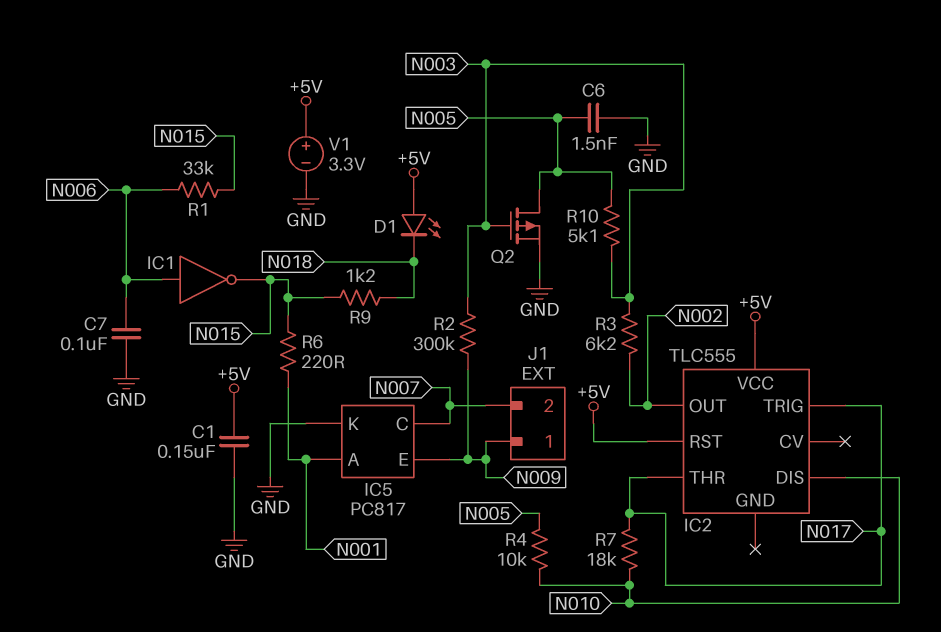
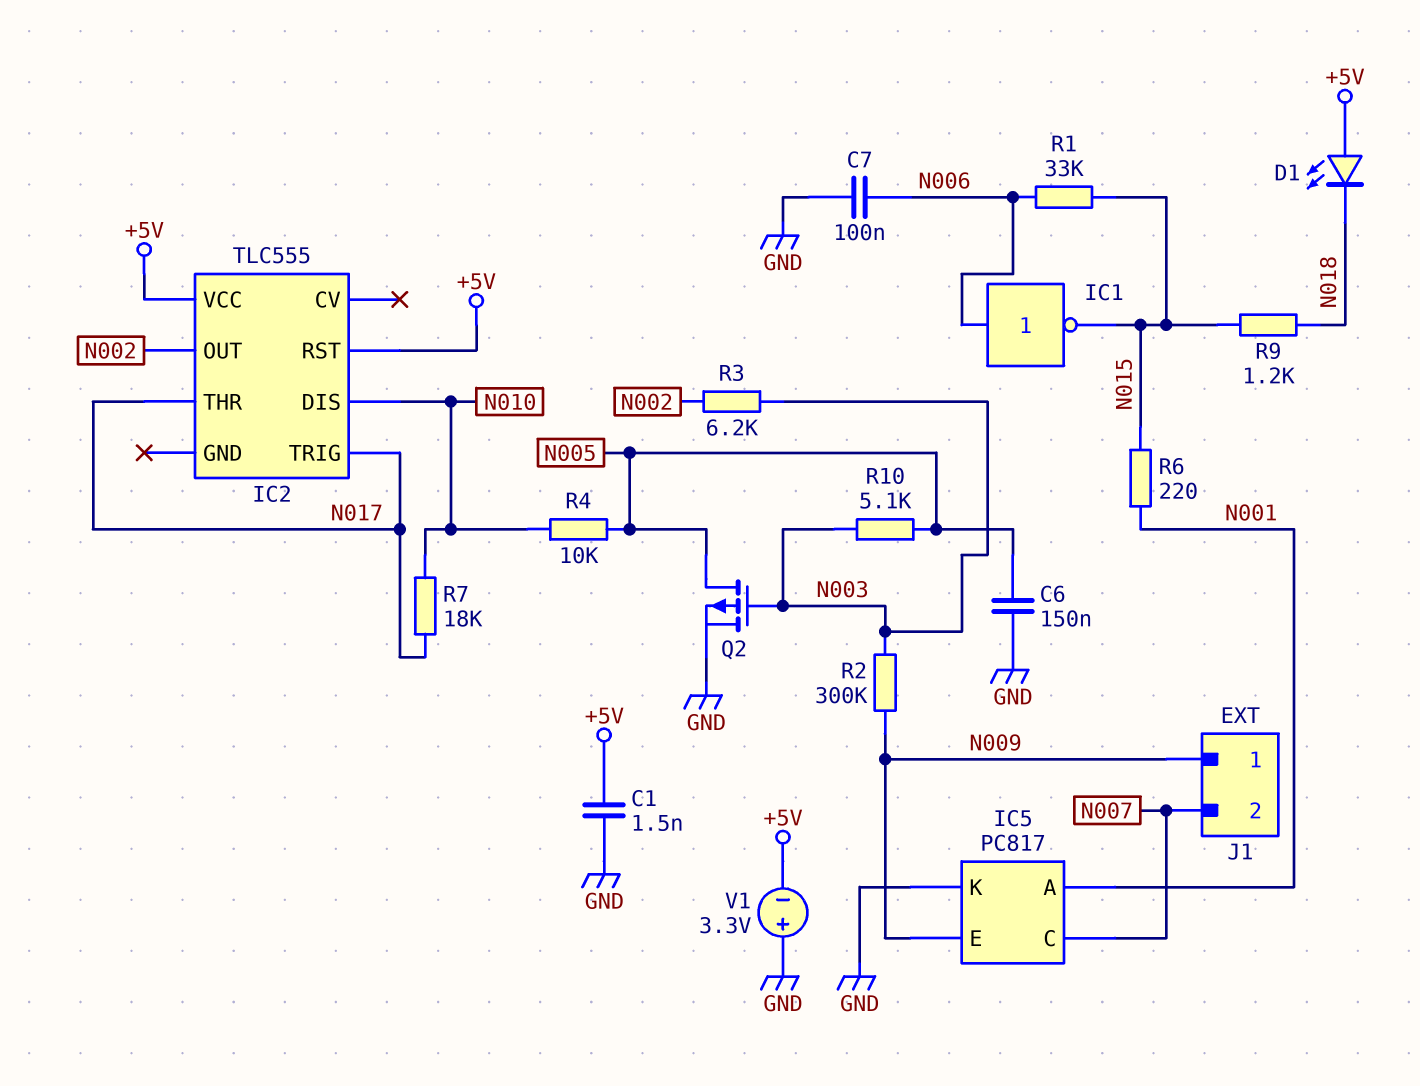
C1: 150nF (+5V, GND) -> 1.5nF (+5V, GND)
C6: 1.5nF (GND, N005) -> 150nF (GND, N005)
V1: 3.3V (plus +5V, minus GND) -> 3.3V (plus GND, minus +5V)

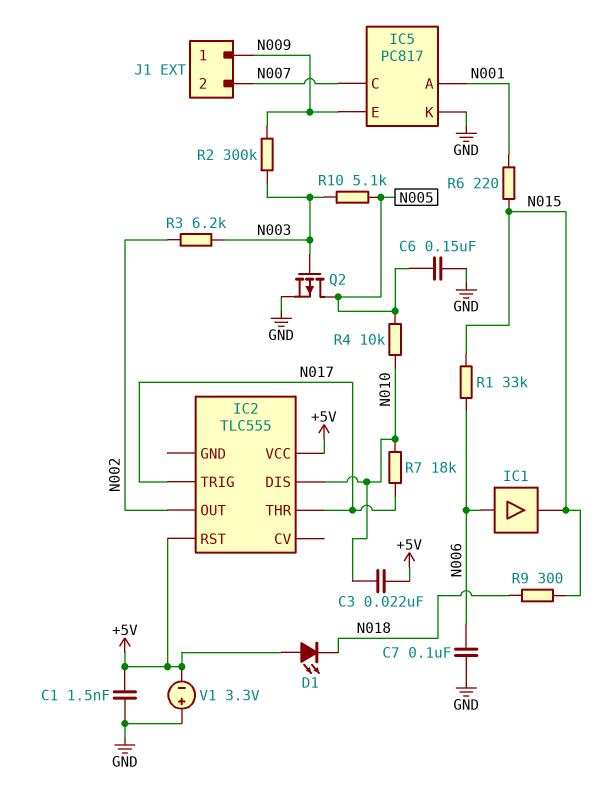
C3: none -> 22nF (+5V, N010)
IC1: NOT (in N006, out N015) -> buffer (in N006, out N015)
R9: 1.2k (N015, N018) -> 300 (N015, N018)

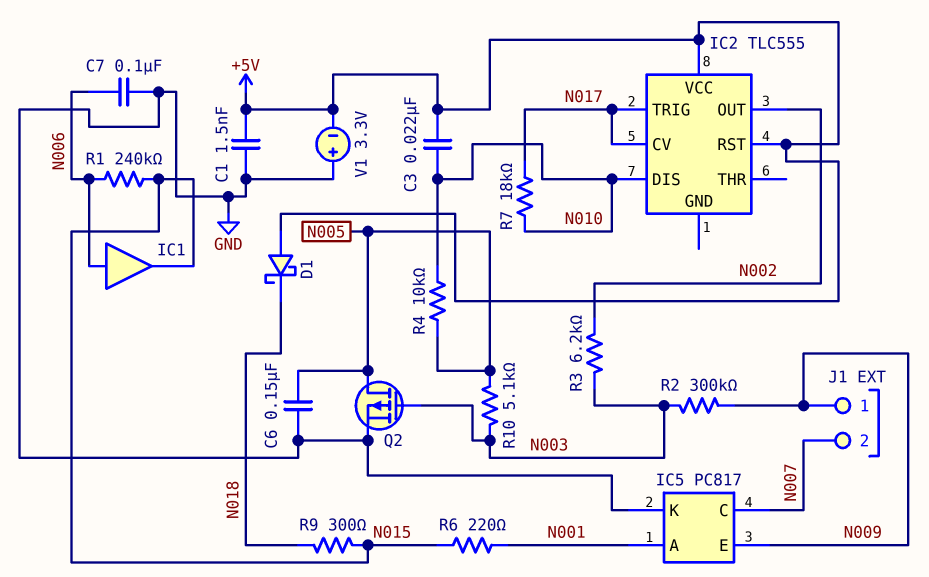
D1: LED (A +5V, K N018) -> schottky (A +5V, K N018)
IC2 pin CV: none -> N017
IC2 pin THR: N017 -> none
R1: 33k (N006, N015) -> 240k (N006, N015)

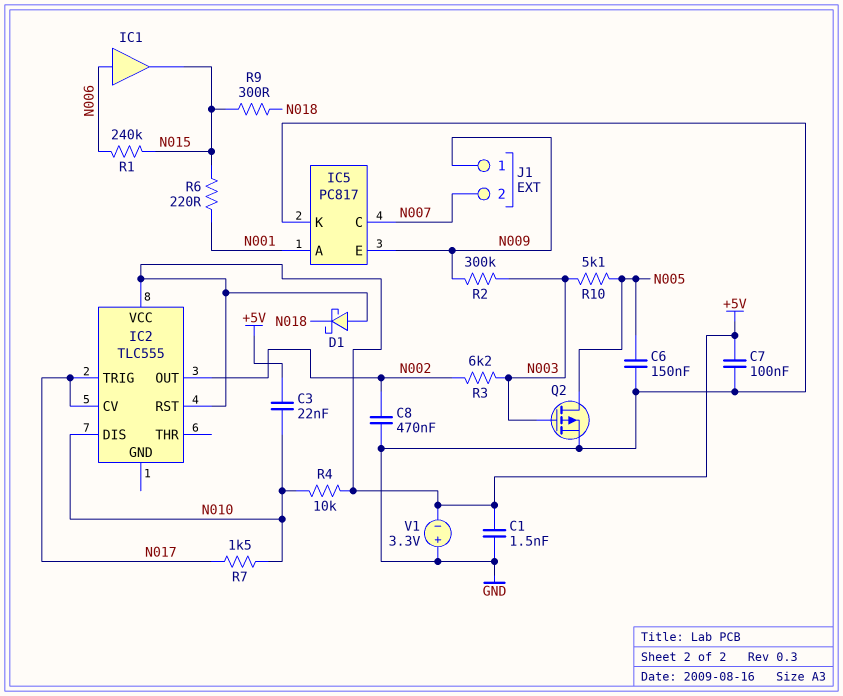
C7: 100nF (GND, N006) -> 100nF (+5V, GND)
C8: none -> 470nF (GND, N002)
R4: 10k (N005, N010) -> 10k (+5V, N010)
R7: 18k (N010, N017) -> 1.5k (N010, N017)

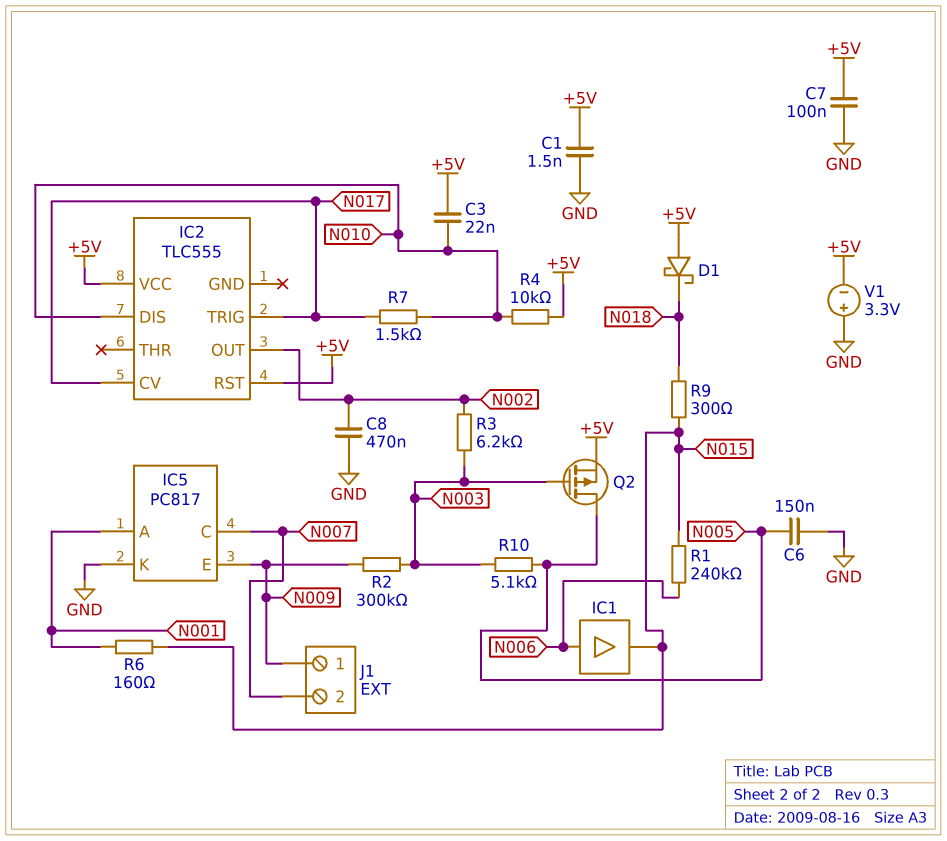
Q2: PMOS (G N003, D N005, S GND) -> PMOS (G N003, D N005, S +5V)
R6: 220 (N001, N015) -> 160 (N001, N015)

